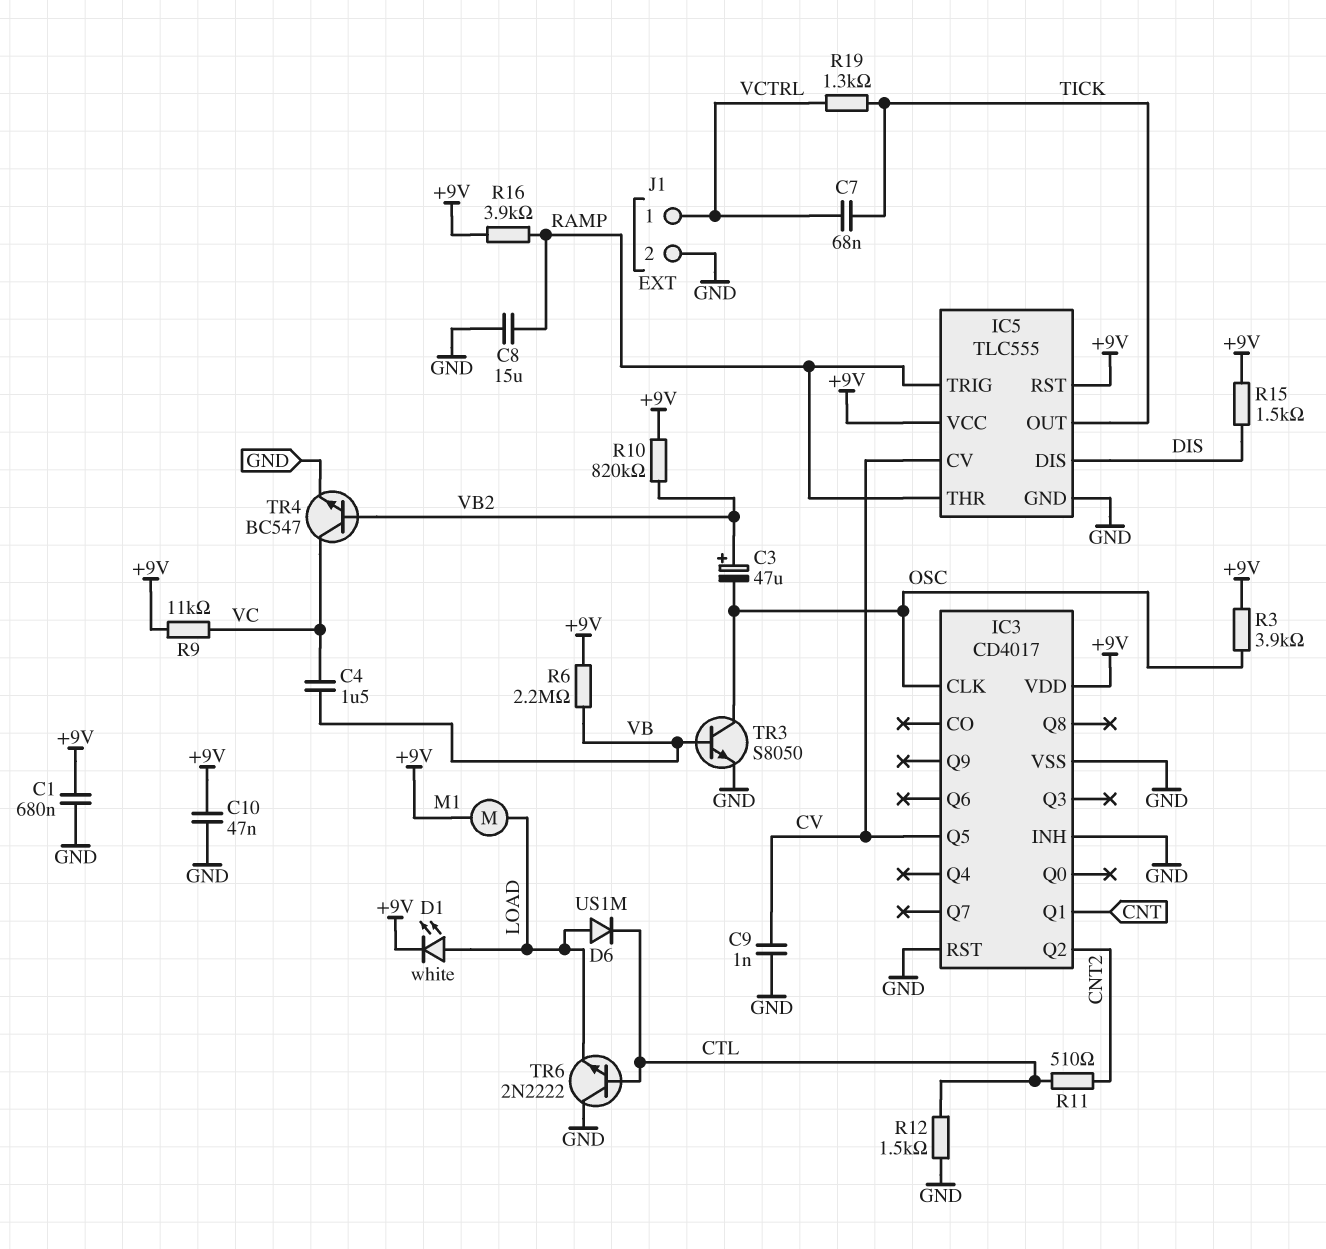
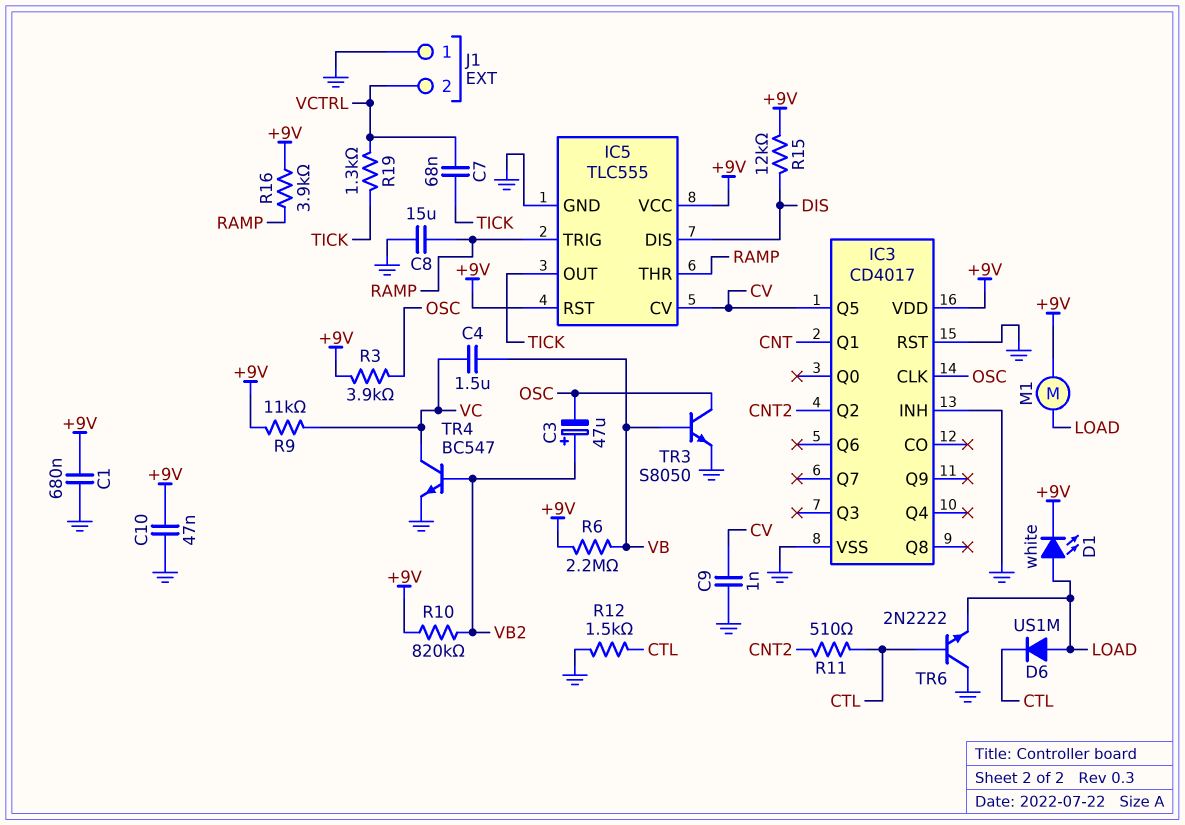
J1 pin 1: VCTRL -> GND
J1 pin 2: GND -> VCTRL
R15: 1.5k (+9V, DIS) -> 12k (+9V, DIS)

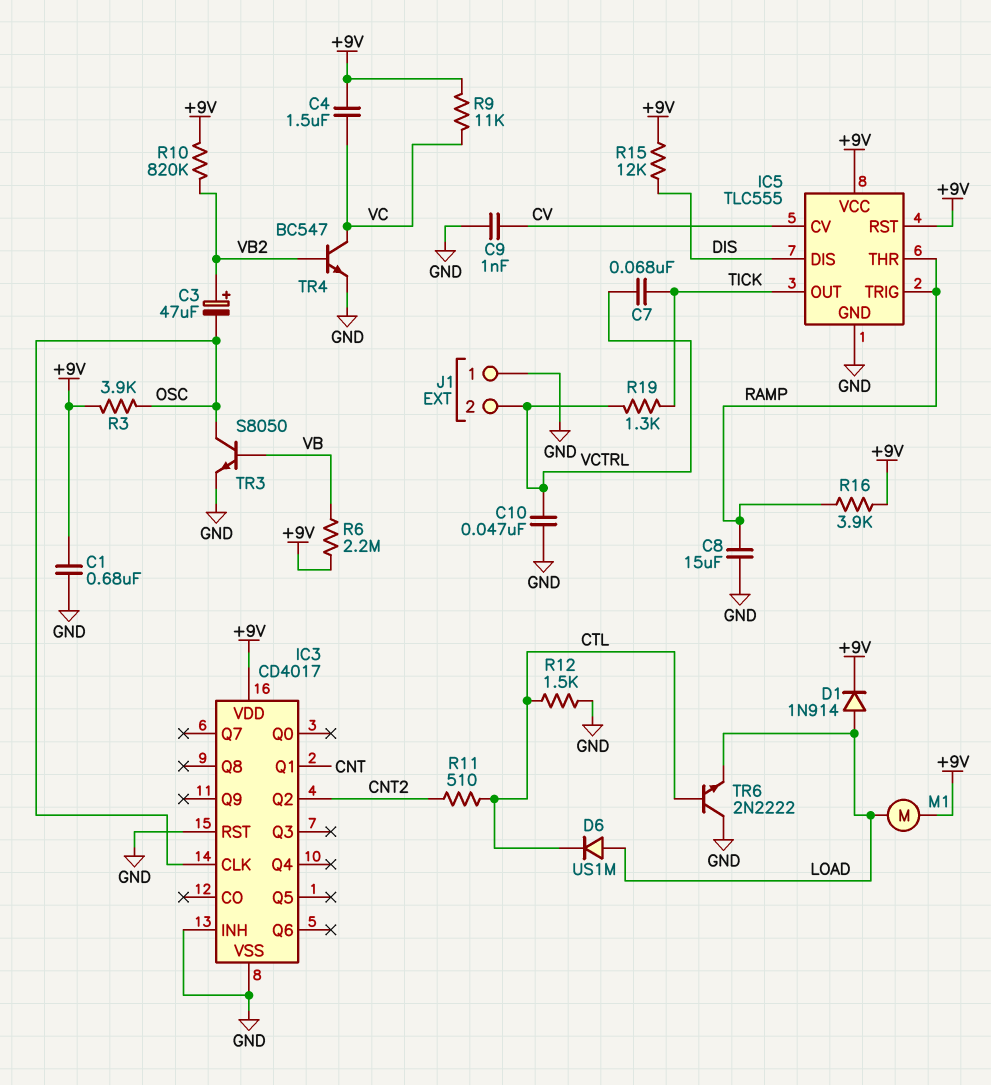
C4: 1.5uF (VB, VC) -> 1.5uF (+9V, VC)
C10: 47nF (+9V, GND) -> 47nF (GND, VCTRL)
D1: LED white (A LOAD, K +9V) -> diode 1N914 (A LOAD, K +9V)
IC3 pin Q5: CV -> none

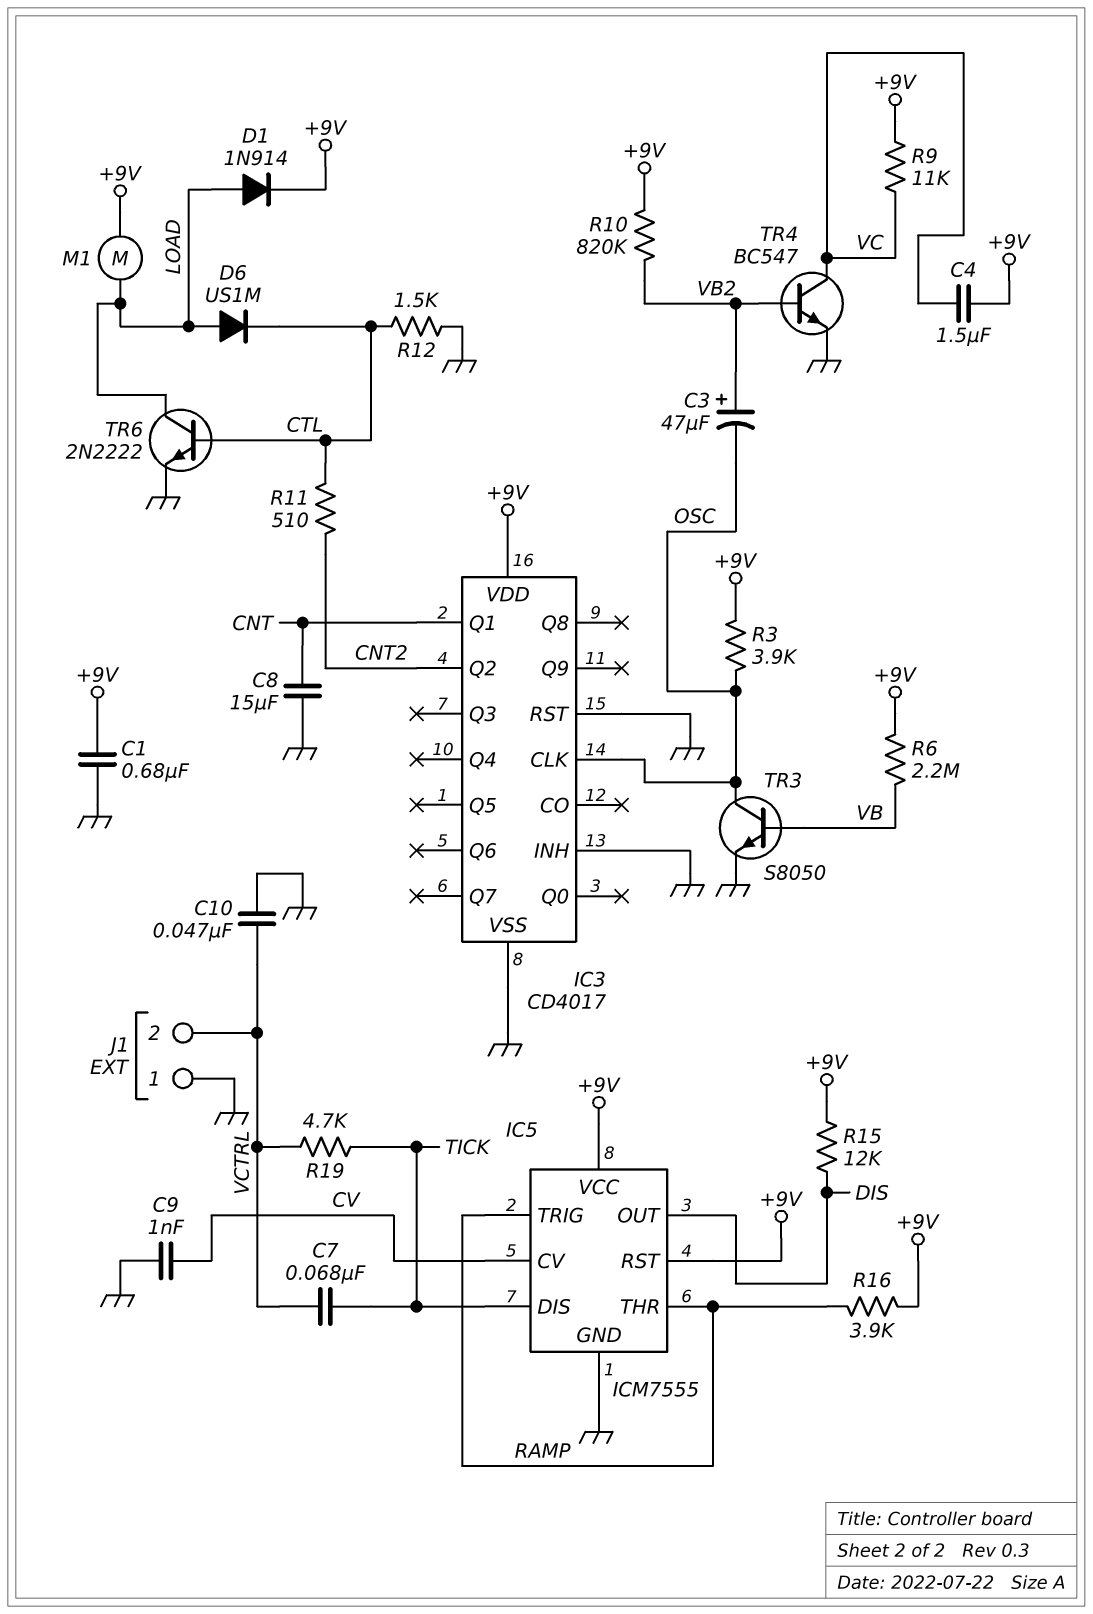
C8: 15uF (GND, RAMP) -> 15uF (CNT, GND)
IC5: TLC555 -> ICM7555
IC5 pin DIS: DIS -> TICK
IC5 pin OUT: TICK -> DIS
R19: 1.3k (TICK, VCTRL) -> 4.7k (TICK, VCTRL)
TR6: NPN 2N2222 (B CTL, C GND, E LOAD) -> NPN 2N2222 (B CTL, C LOAD, E GND)

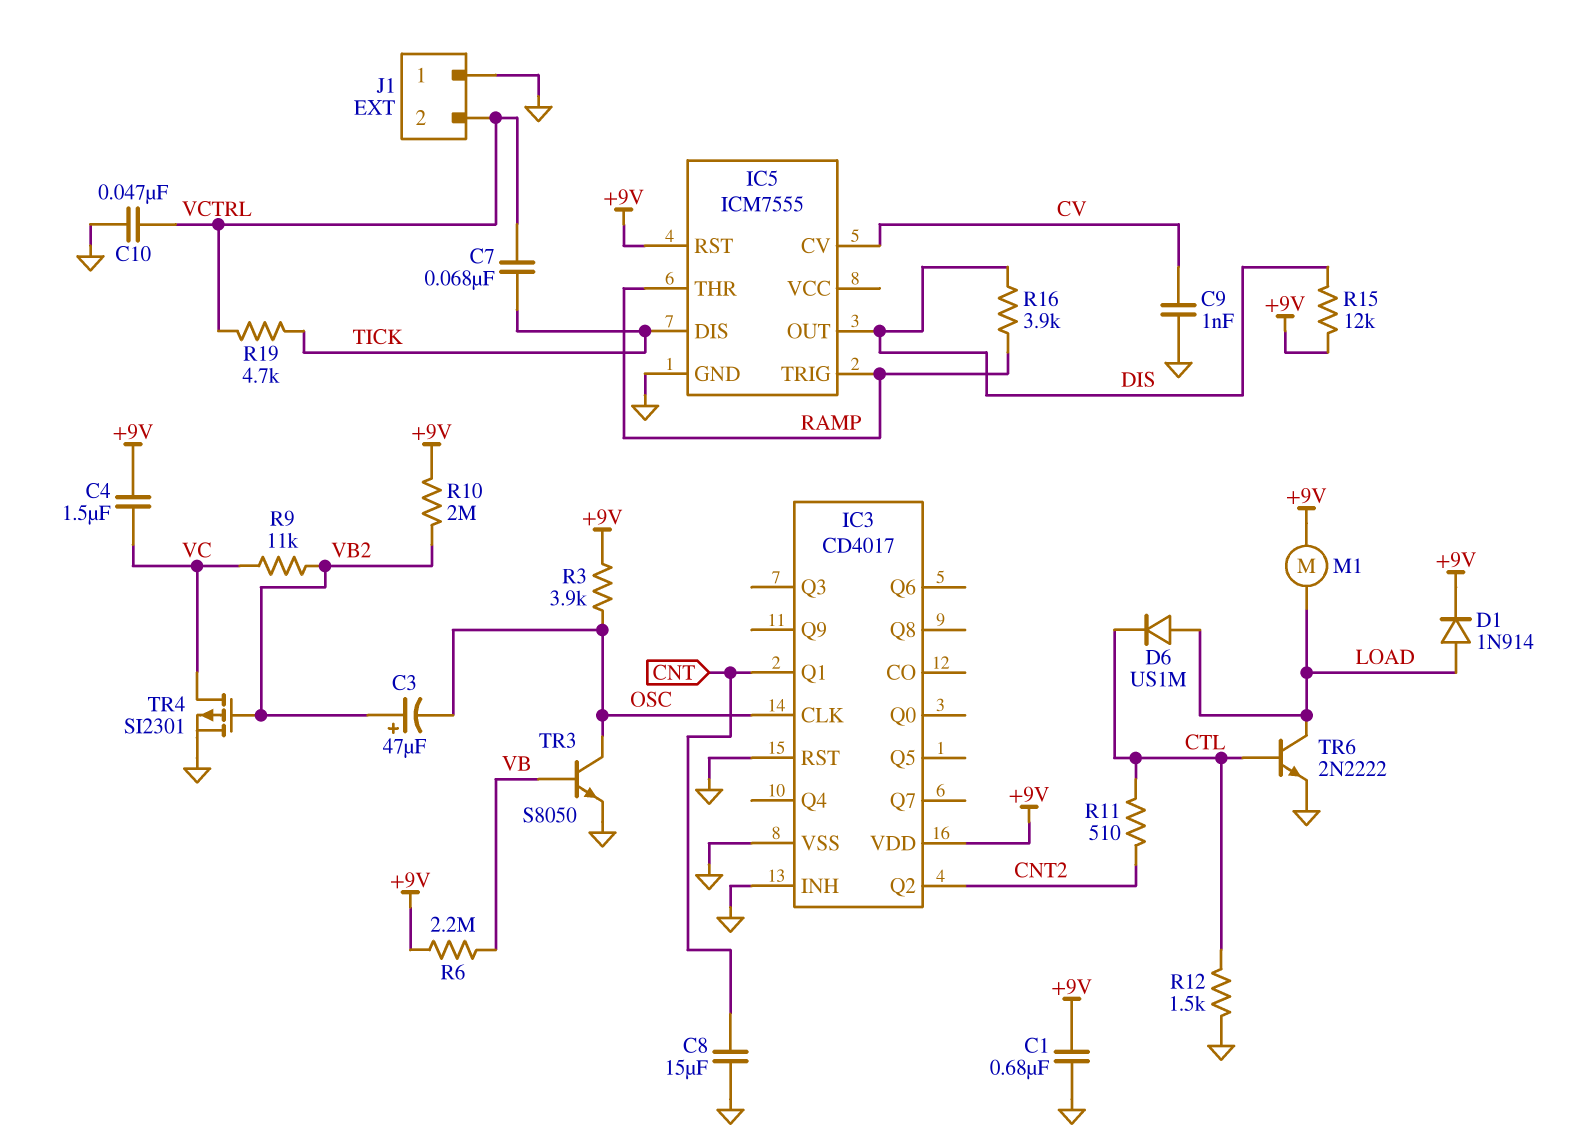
IC5 pin VCC: +9V -> none
R9: 11k (+9V, VC) -> 11k (VB2, VC)
R10: 820k (+9V, VB2) -> 2M (+9V, VB2)
R16: 3.9k (+9V, RAMP) -> 3.9k (DIS, RAMP)
TR4: NPN BC547 (B VB2, C VC, E GND) -> PMOS SI2301 (G VB2, D VC, S GND)

